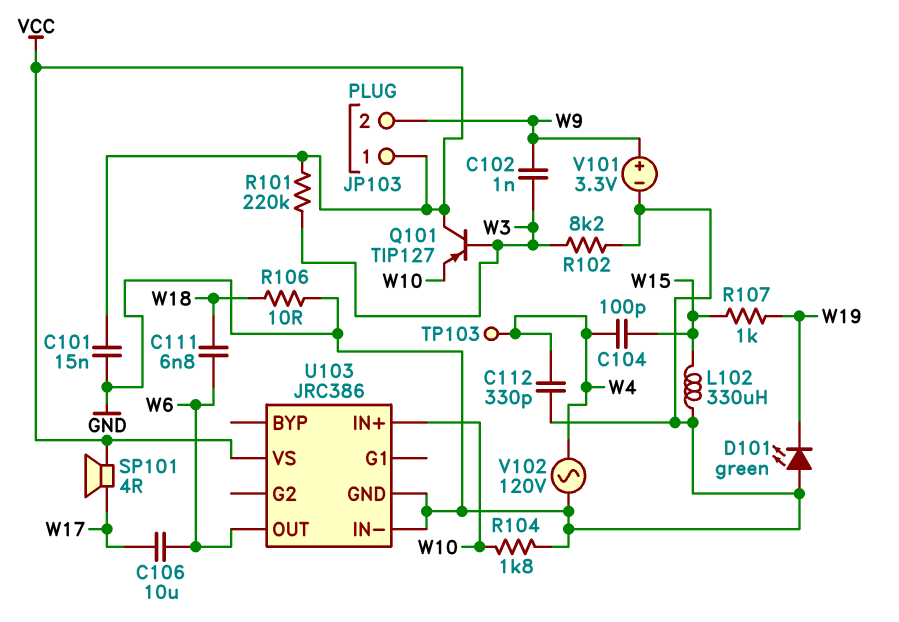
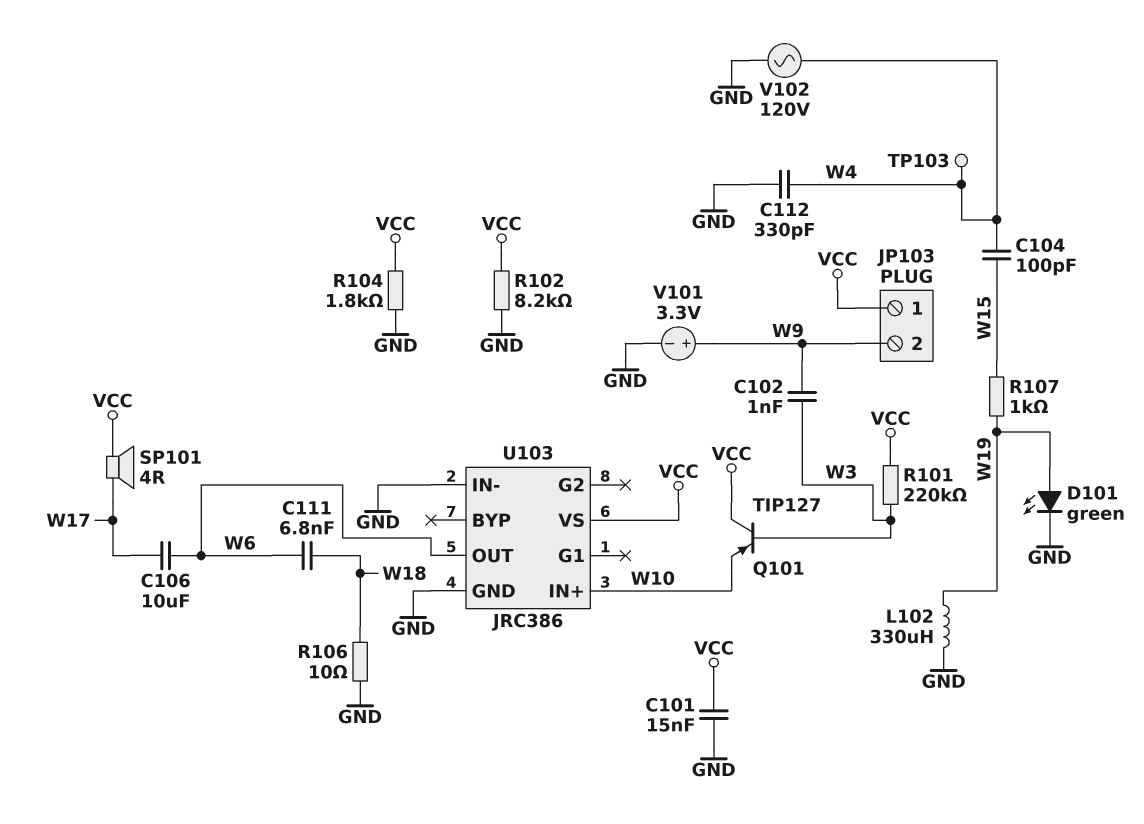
D101: LED green (A GND, K W19) -> LED green (A W19, K GND)
L102: 330uH (GND, W15) -> 330uH (GND, W19)
R102: 8.2k (GND, W3) -> 8.2k (GND, VCC)
R104: 1.8k (GND, W10) -> 1.8k (GND, VCC)

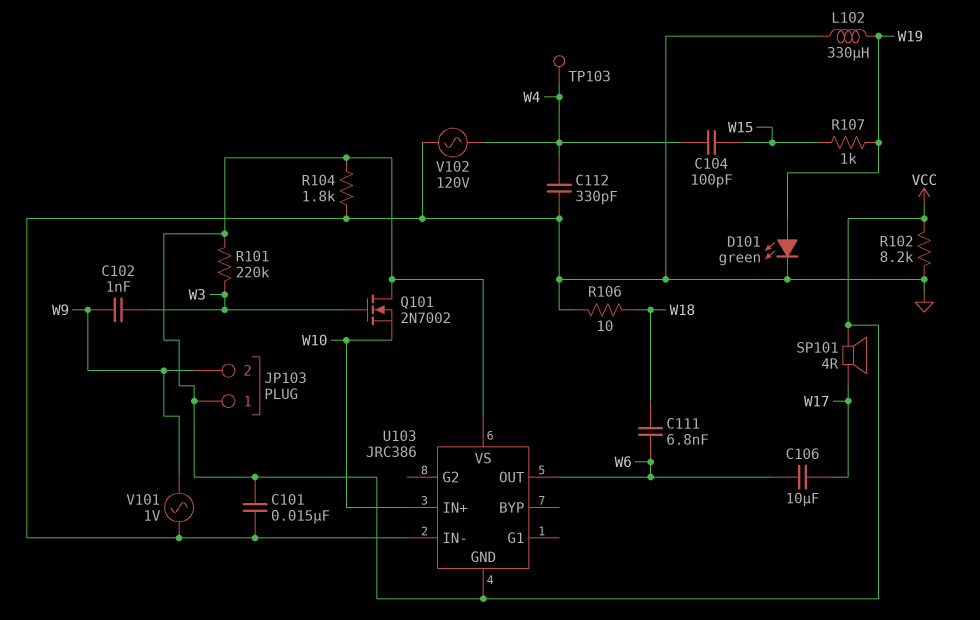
Q101: PNP TIP127 (B W3, C VCC, E W10) -> NMOS 2N7002 (G W3, D VCC, S W10)
U103 pin GND: GND -> VCC
V101: 3.3V (plus W9, minus GND) -> AC 1V (GND, W9)

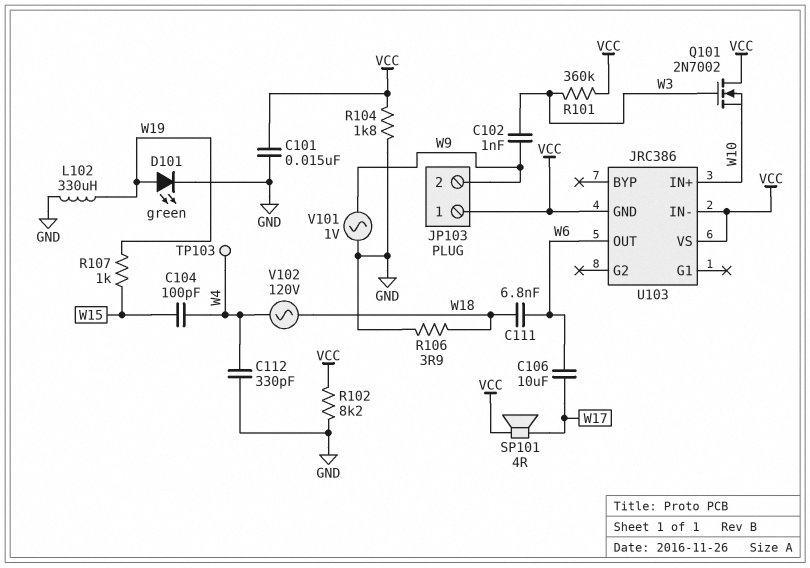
R101: 220k (VCC, W3) -> 360k (VCC, W3)
R106: 10 (GND, W18) -> 3.9 (GND, W18)
U103 pin IN-: GND -> VCC
V102: AC 120V (GND, W4) -> AC 120V (W4, W18)

